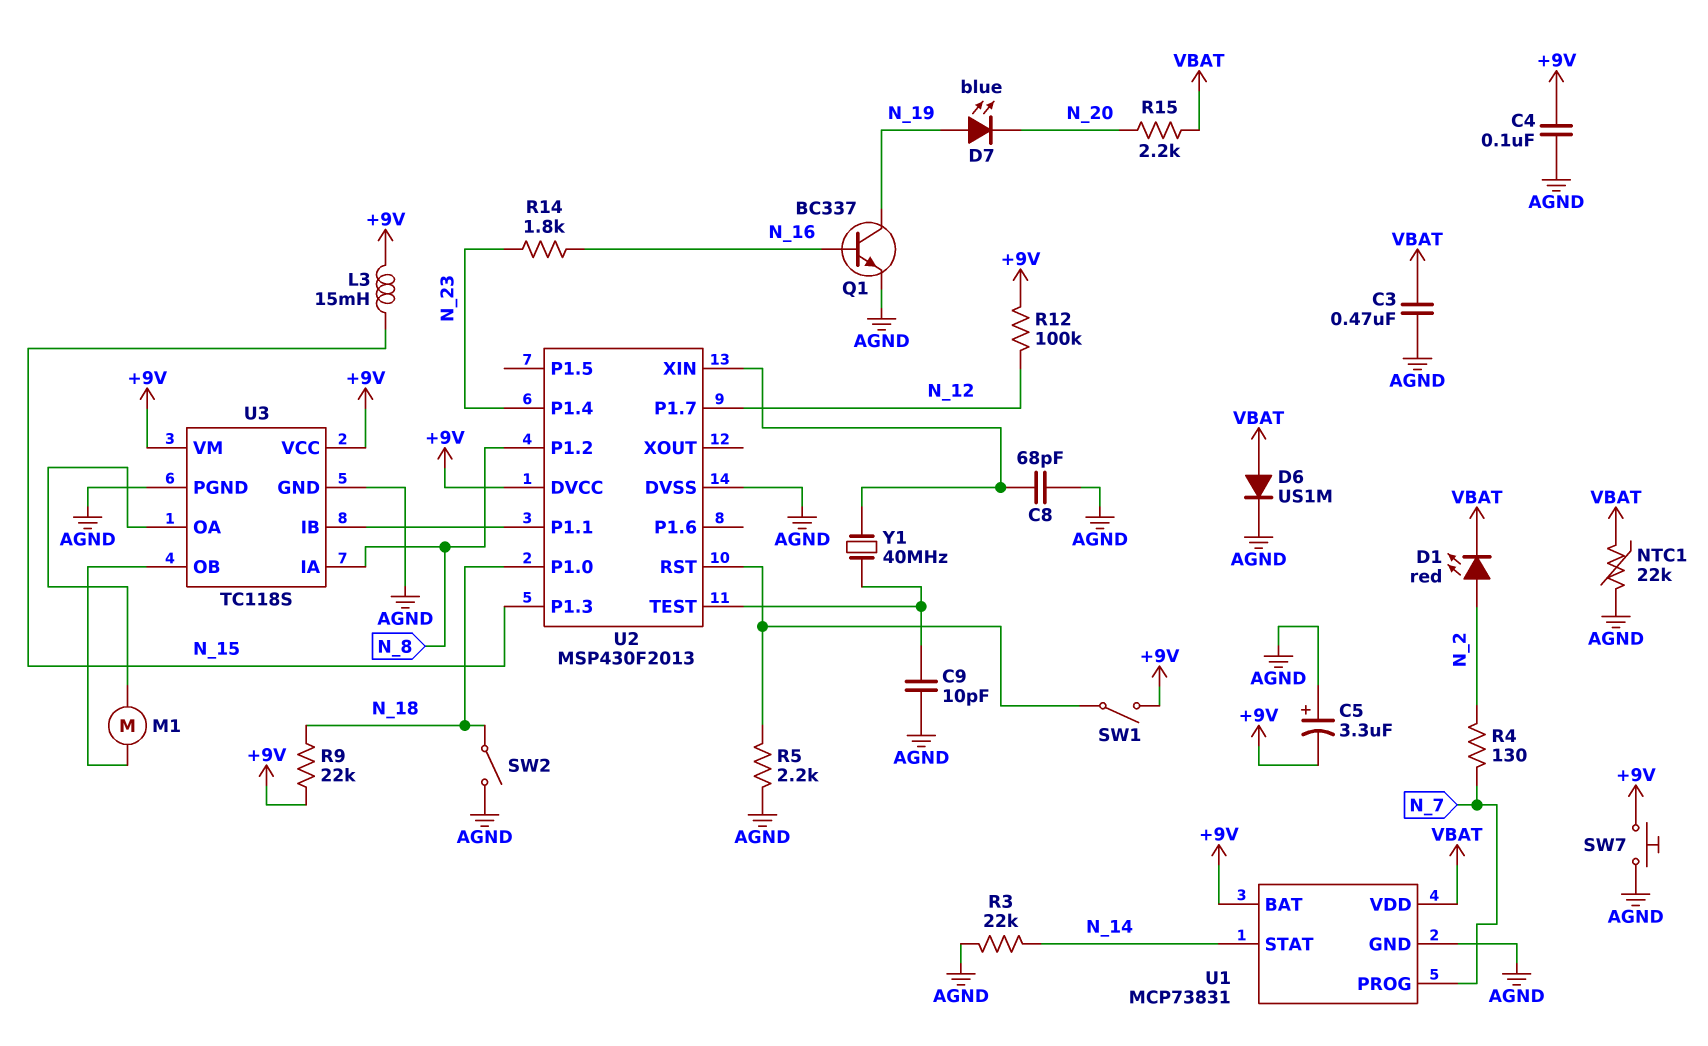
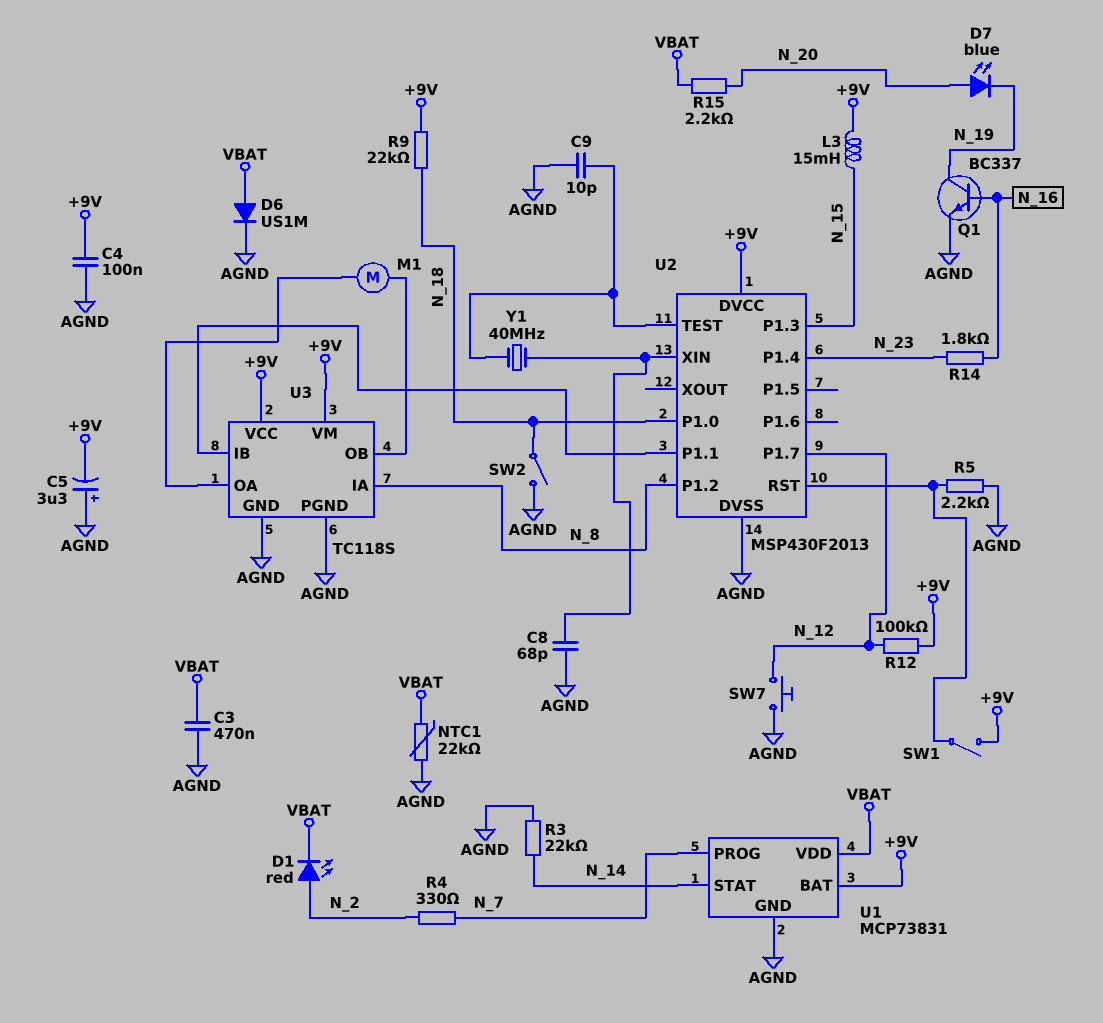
D7: LED blue (A N_19, K N_20) -> LED blue (A N_20, K N_19)
R4: 130 (N_2, N_7) -> 330 (N_2, N_7)
SW7: button (+9V, AGND) -> button (AGND, N_12)

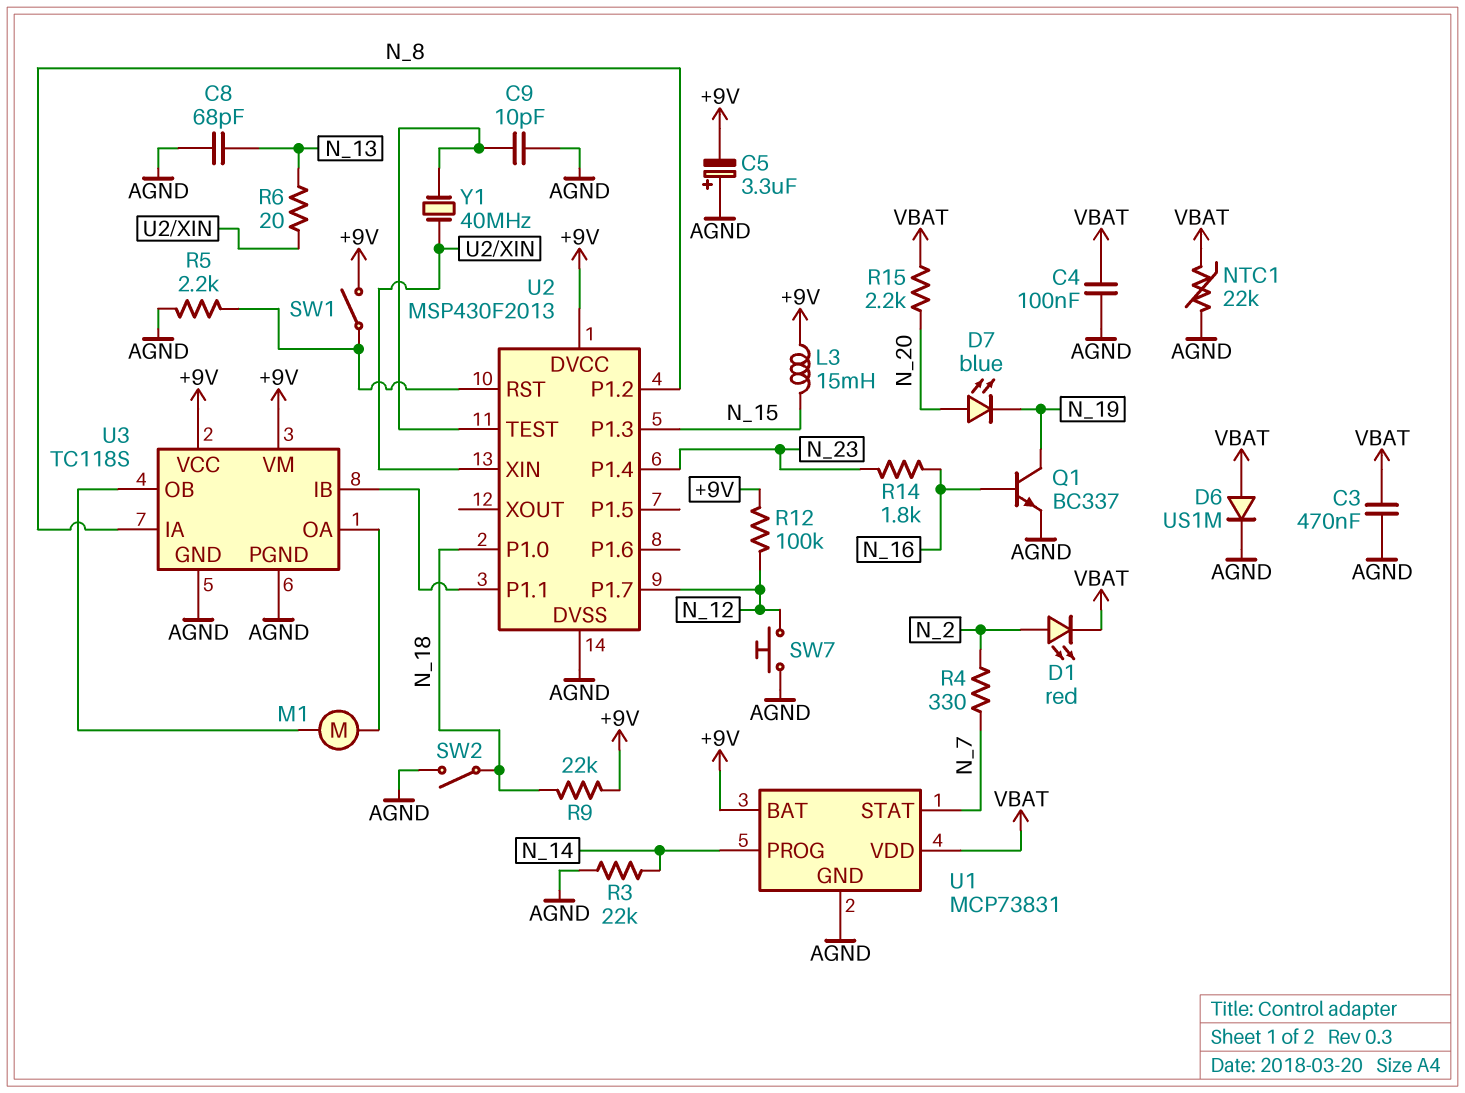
C4: 100nF (+9V, AGND) -> 100nF (AGND, VBAT)
C8: 68pF (AGND, U2/XIN) -> 68pF (AGND, N_13)
R6: none -> 20 (N_13, U2/XIN)
U1 pin PROG: N_7 -> N_14
U1 pin STAT: N_14 -> N_7

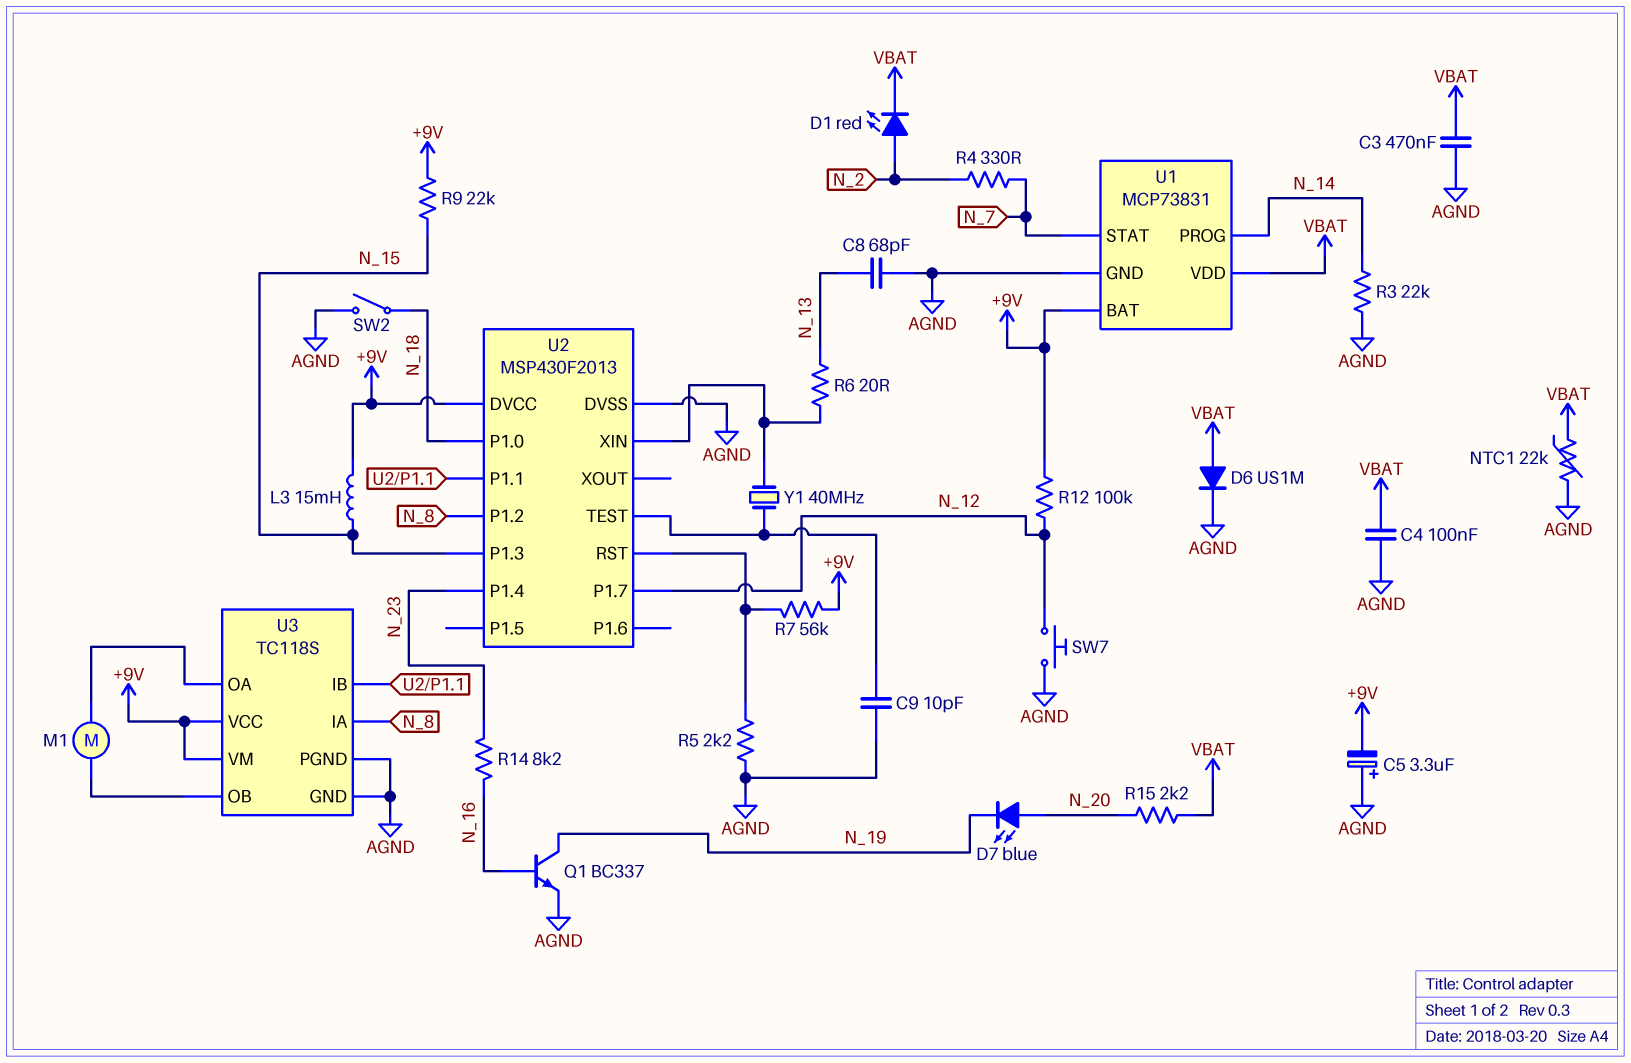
R7: none -> 56k (+9V, U2/RST)
R9: 22k (+9V, N_18) -> 22k (+9V, N_15)
R14: 1.8k (N_16, N_23) -> 8.2k (N_16, N_23)
SW1: switch (+9V, U2/RST) -> none

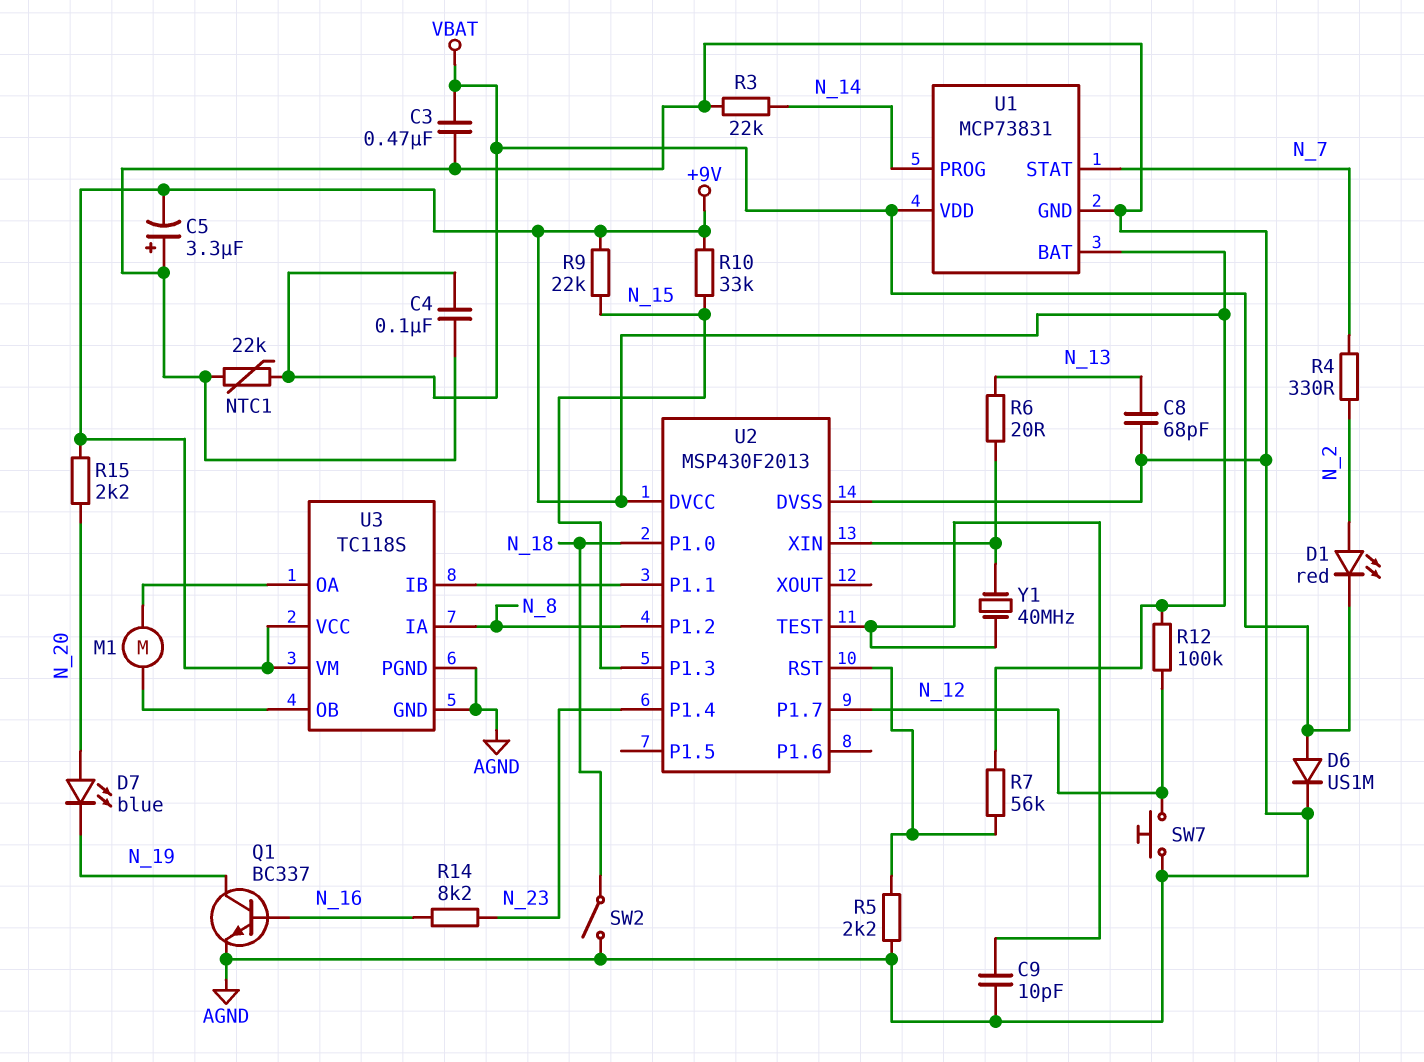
L3: 15mH (+9V, N_15) -> none
R10: none -> 33k (+9V, N_15)
R15: 2.2k (N_20, VBAT) -> 2.2k (+9V, N_20)

